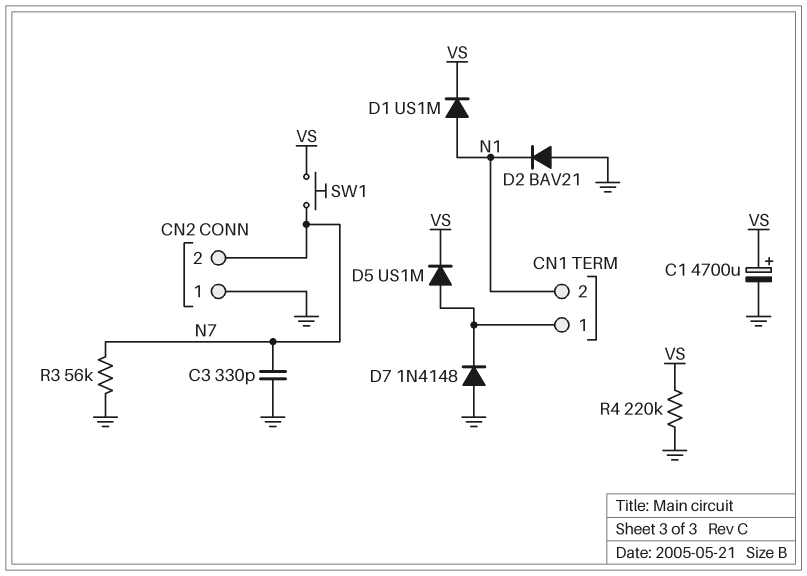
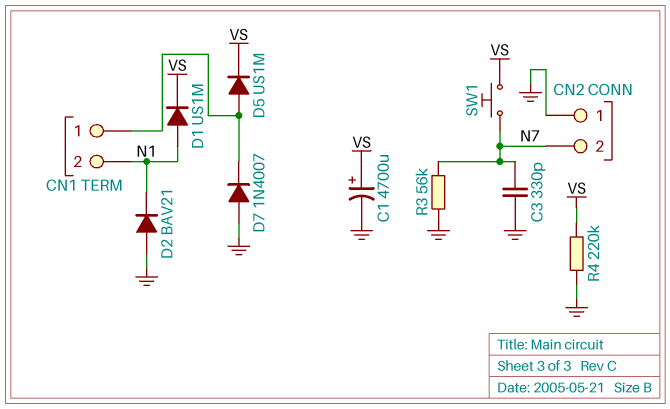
D7: diode 1N4148 (A GND, K CN1/1) -> diode 1N4007 (A GND, K CN1/1)

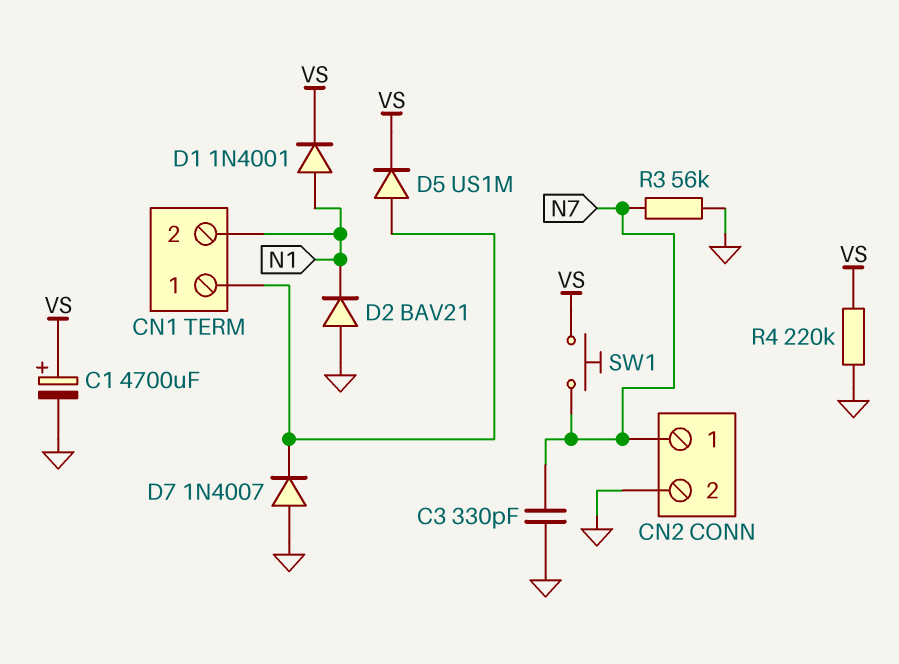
CN2 pin 1: GND -> N7
CN2 pin 2: N7 -> GND
D1: diode US1M (A N1, K VS) -> diode 1N4001 (A N1, K VS)

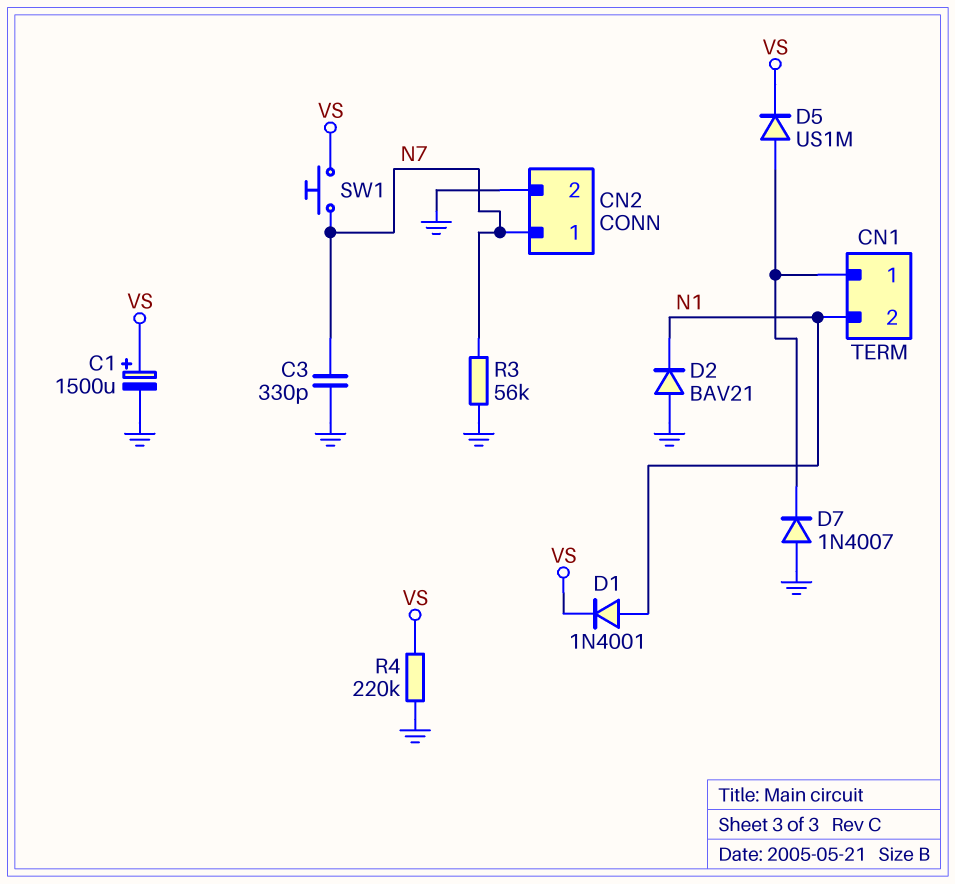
C1: 4700uF (plus VS, minus GND) -> 1500uF (plus VS, minus GND)

